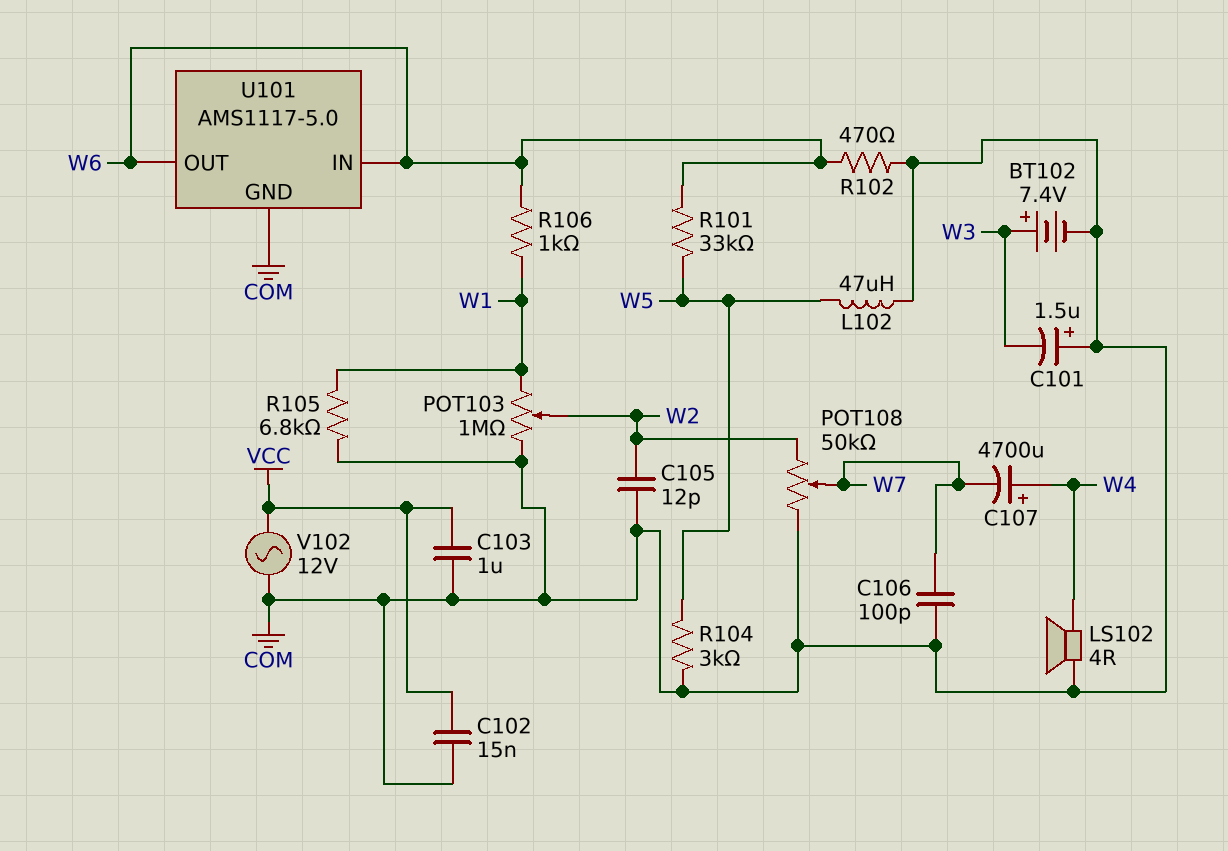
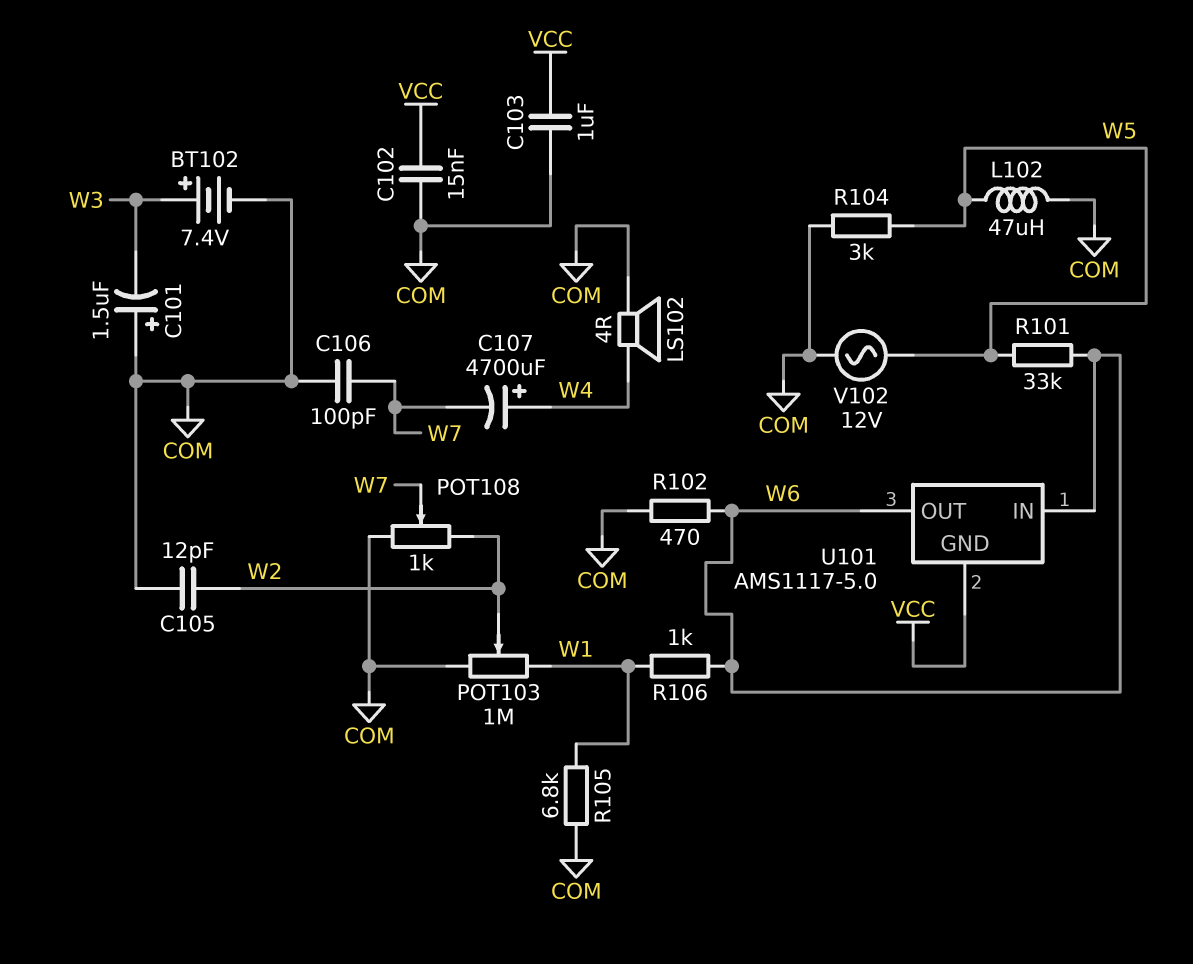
POT108: 50k (COM, W2, wiper W7) -> 1k (COM, W2, wiper W7)
U101 pin GND: COM -> VCC
V102: AC 12V (COM, VCC) -> AC 12V (COM, W5)

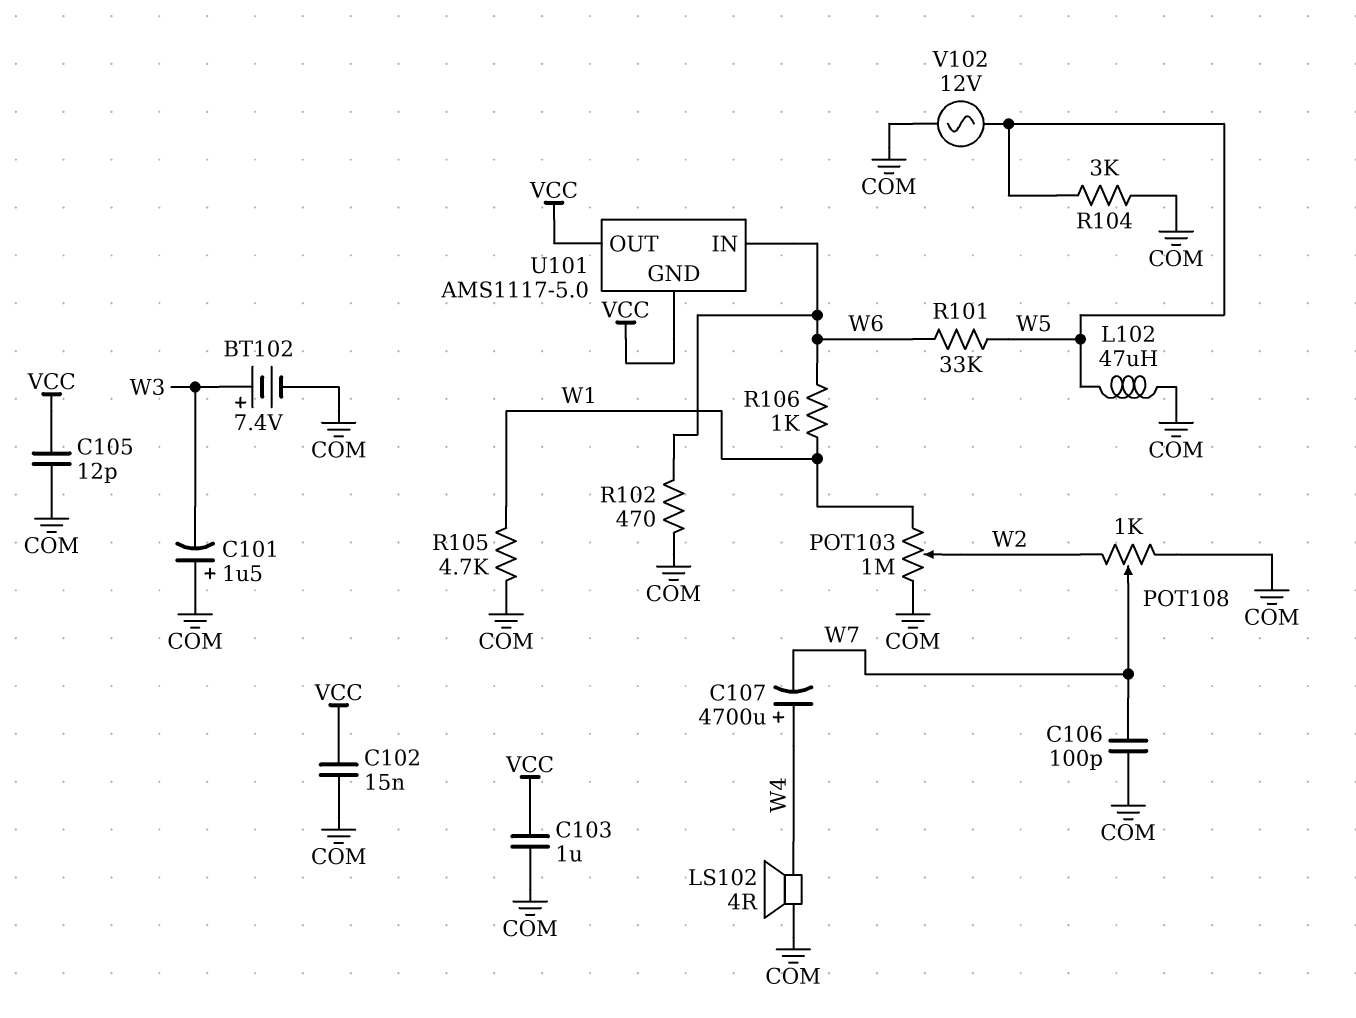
C105: 12pF (COM, W2) -> 12pF (COM, VCC)
R105: 6.8k (COM, W1) -> 4.7k (COM, W1)
U101 pin OUT: W6 -> VCC

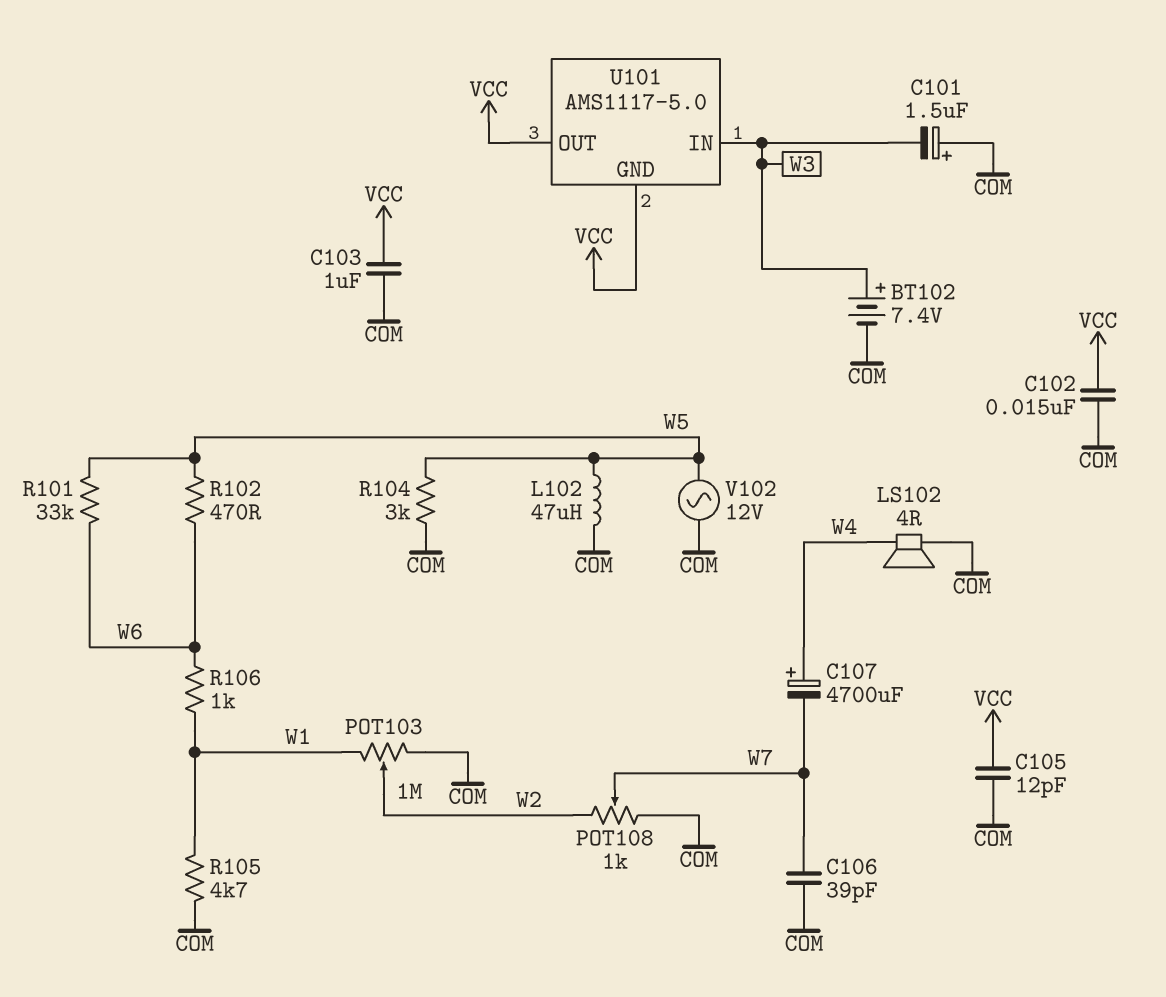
C106: 100pF (COM, W7) -> 39pF (COM, W7)
R102: 470 (COM, W6) -> 470 (W5, W6)
U101 pin IN: W6 -> W3

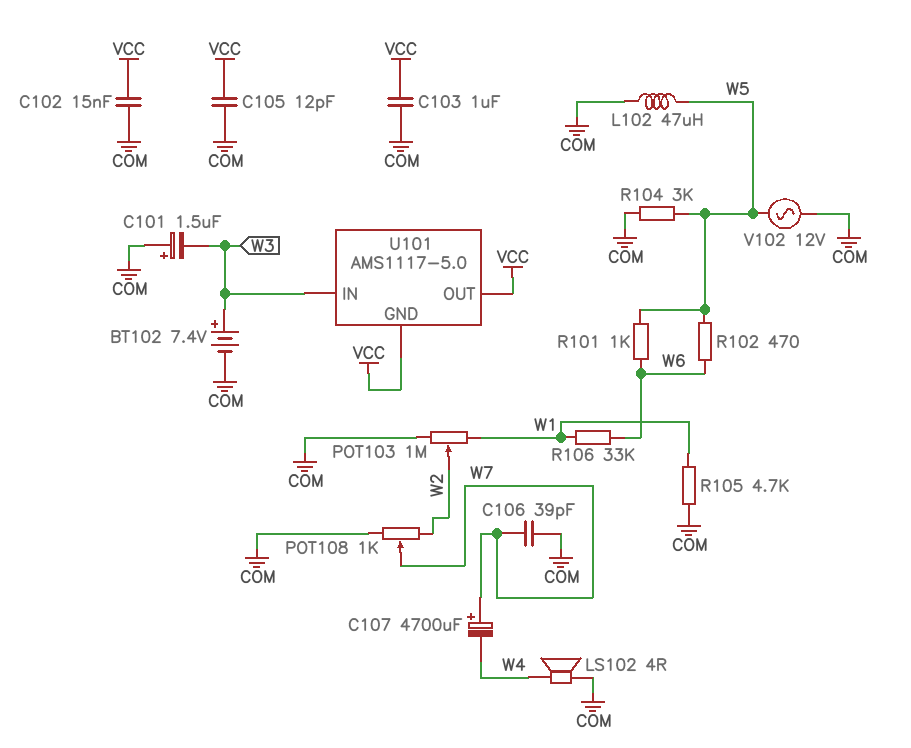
C107: 4700uF (plus W4, minus W7) -> 4700uF (plus W7, minus W4)
R101: 33k (W5, W6) -> 1k (W5, W6)
R106: 1k (W1, W6) -> 33k (W1, W6)

